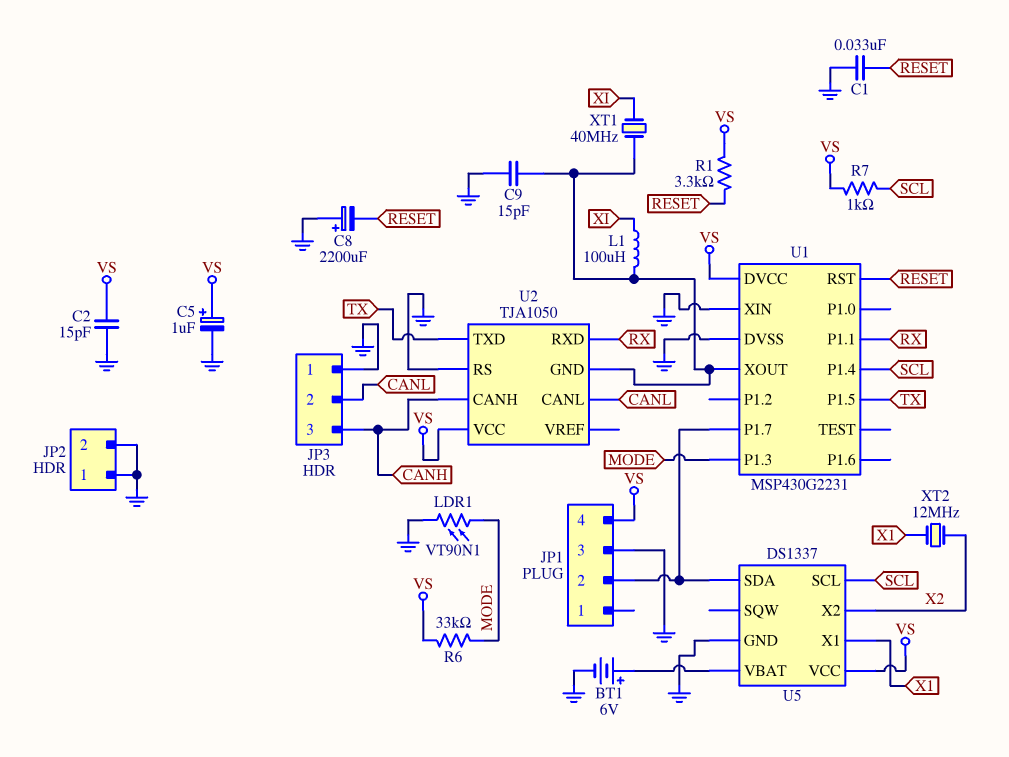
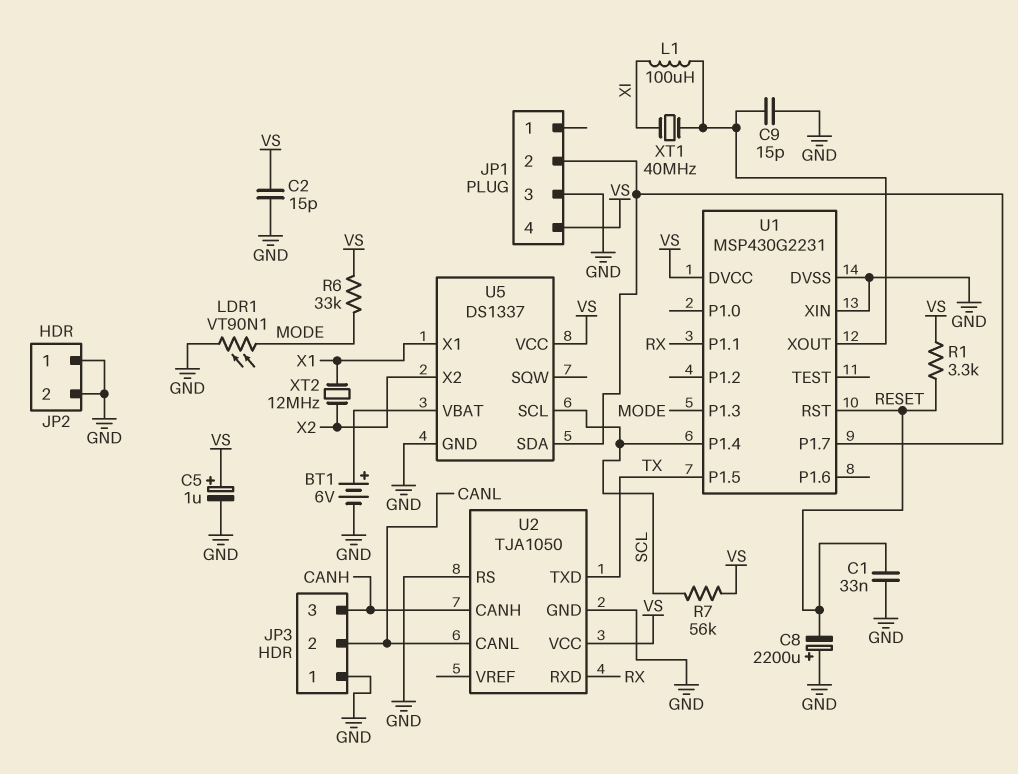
R7: 1k (SCL, VS) -> 56k (SCL, VS)
U2 pin GND: U1/XOUT -> GND

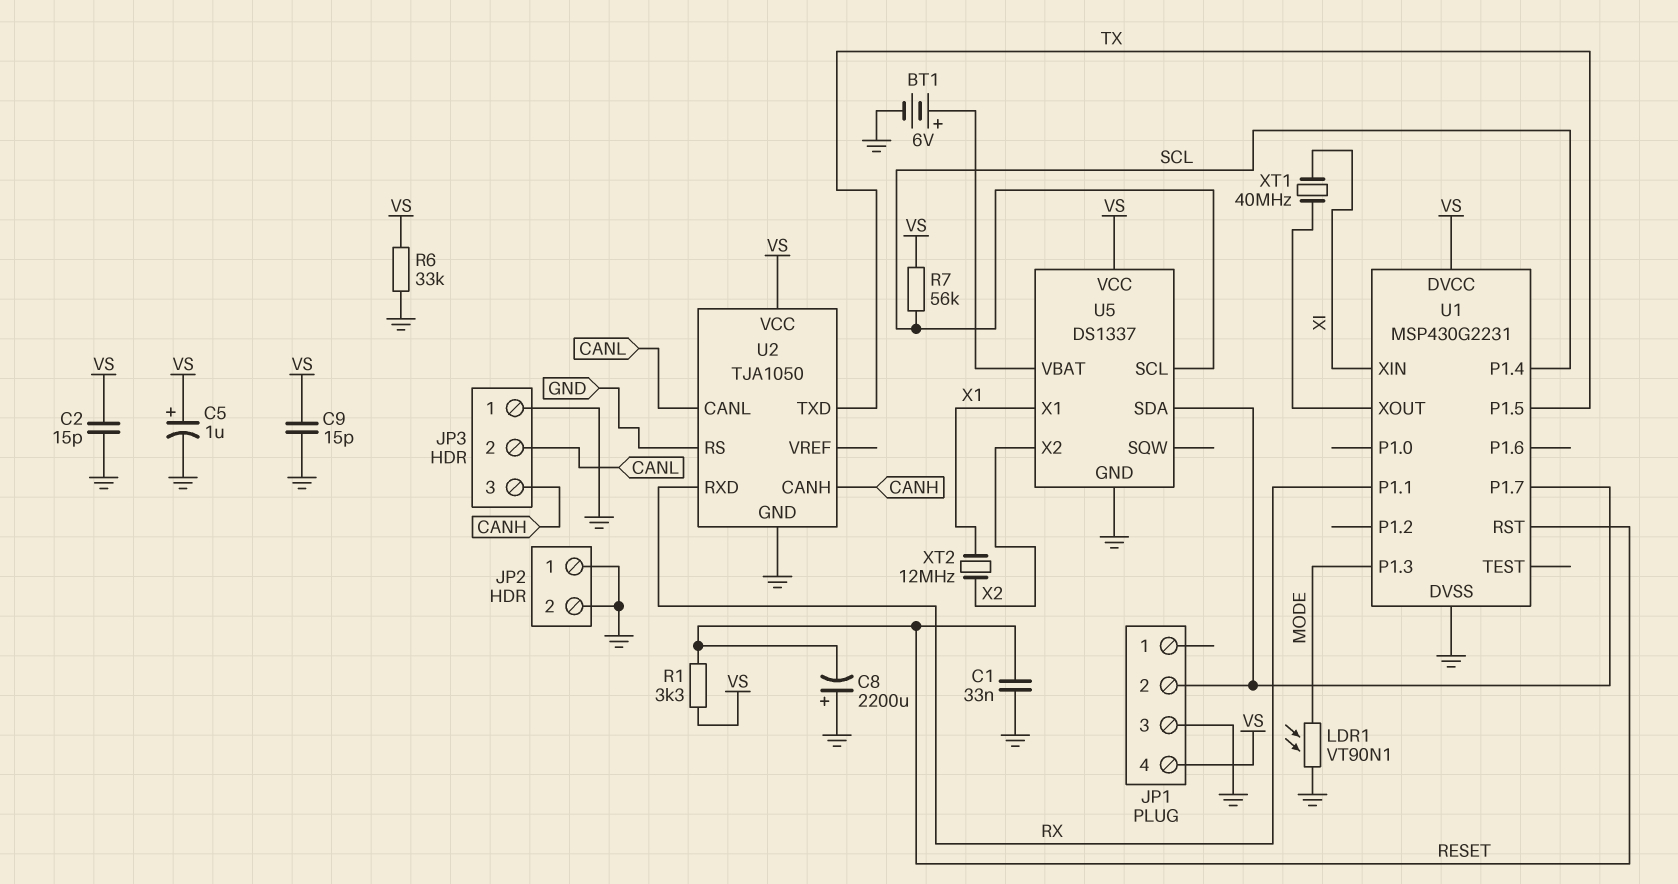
C9: 15pF (GND, U1/XOUT) -> 15pF (GND, VS)
L1: 100uH (U1/XOUT, XI) -> none
R6: 33k (MODE, VS) -> 33k (GND, VS)
U1 pin XIN: GND -> XI

